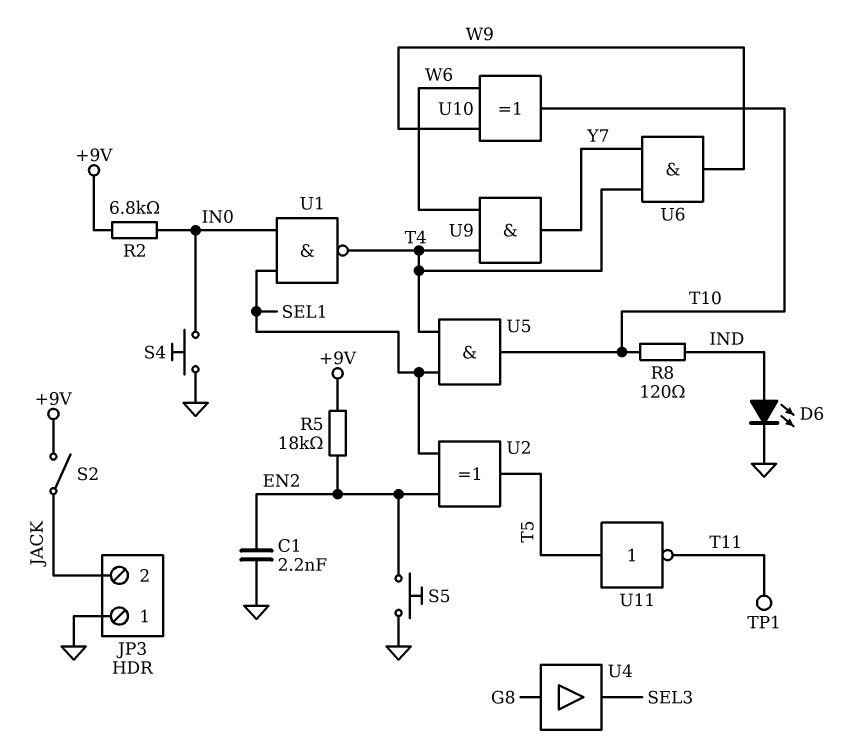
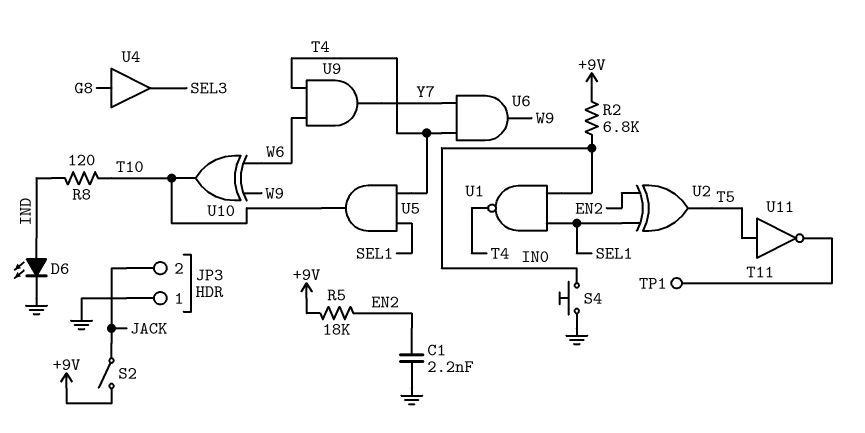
S5: button (EN2, GND) -> none

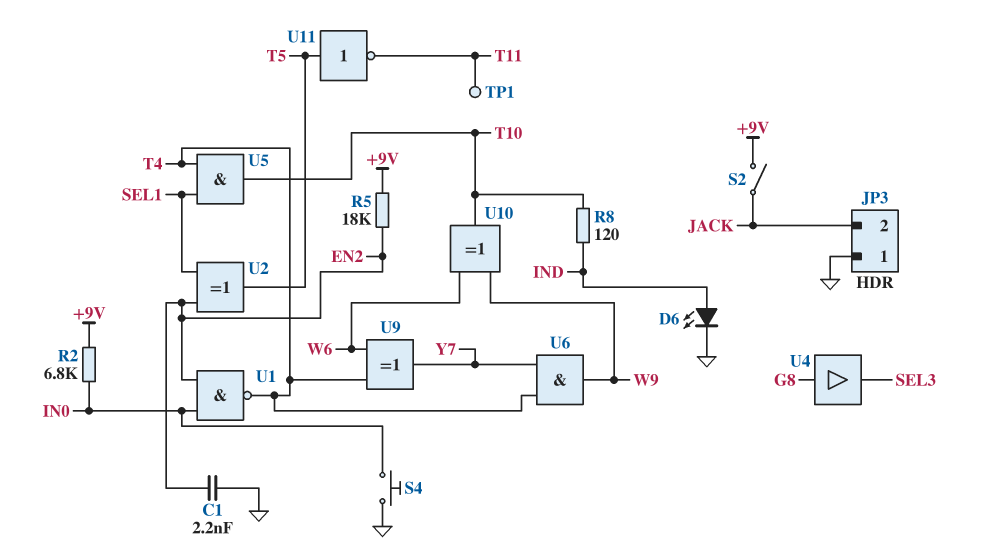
U1: NAND (in IN0, in SEL1, out T4) -> NAND (in EN2, in IN0, out T4)
U9: AND (in T4, in W6, out Y7) -> XOR (in T4, in W6, out Y7)

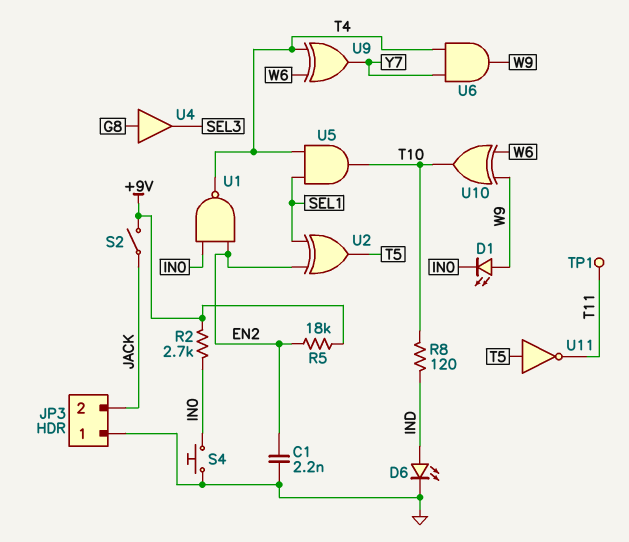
D1: none -> LED (A W9, K IN0)
R2: 6.8k (+9V, IN0) -> 2.7k (+9V, IN0)

